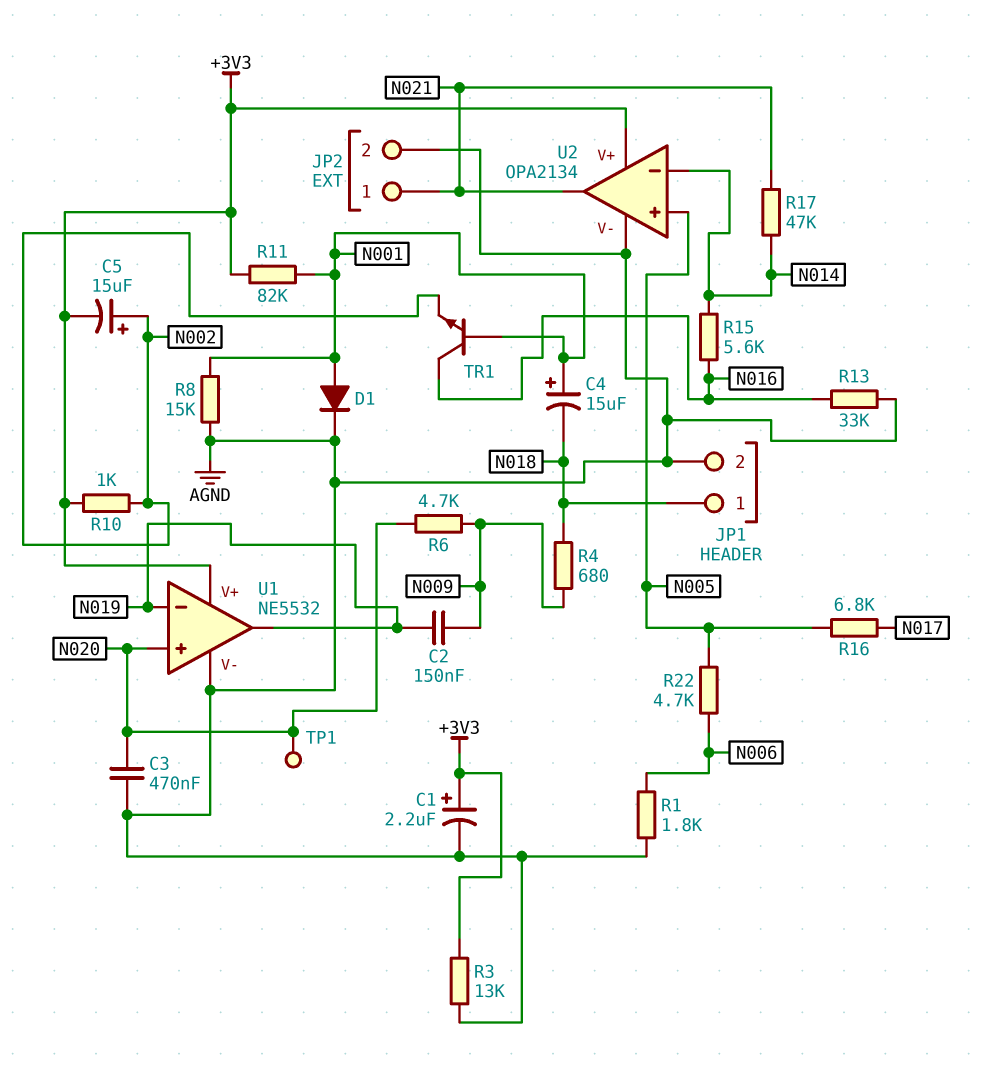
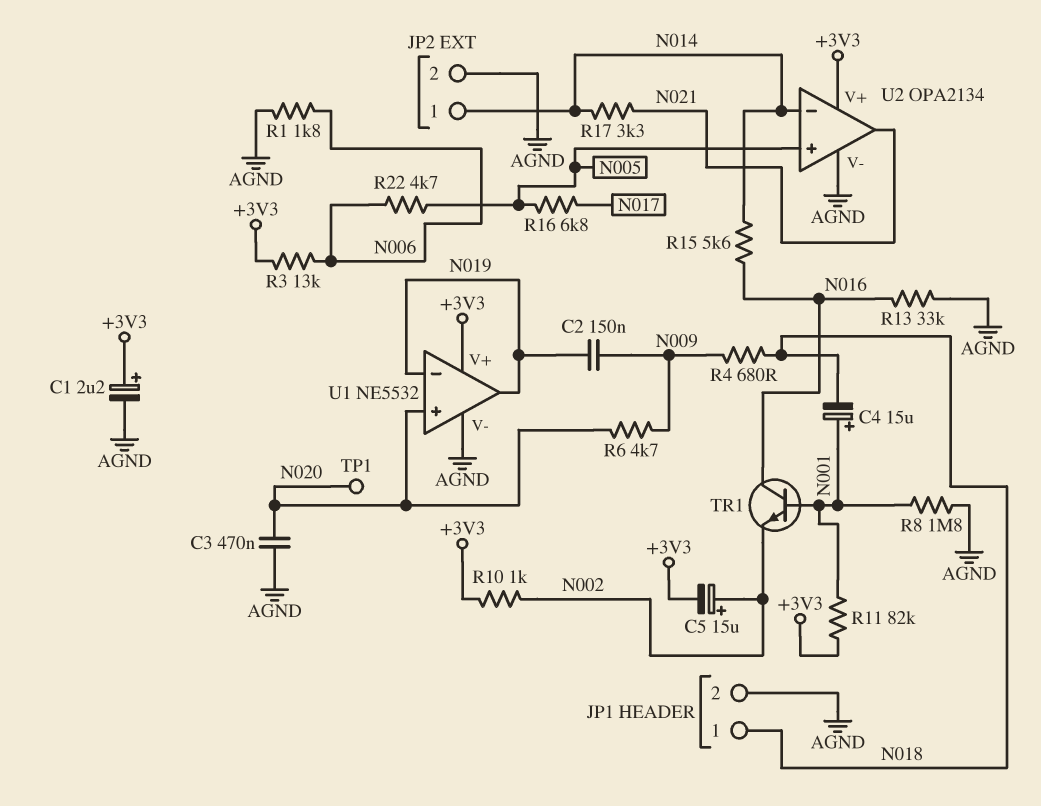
D1: diode (A N001, K AGND) -> none
JP2 pin 1: N021 -> N014
R3: 13k (+3V3, AGND) -> 13k (+3V3, N006)
R8: 15k (AGND, N001) -> 1.8M (AGND, N001)
R17: 47k (N014, N021) -> 3.3k (N014, N021)

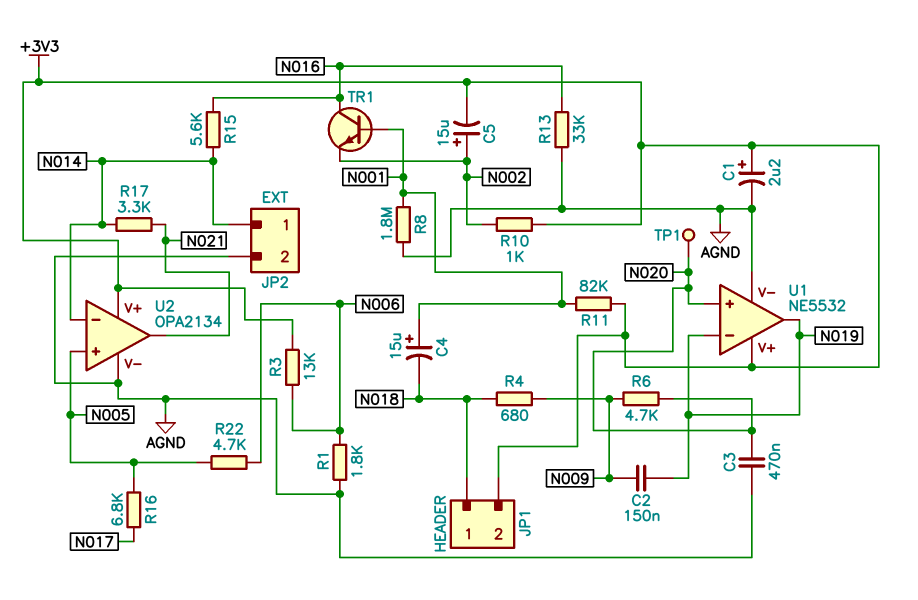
JP1 pin 2: AGND -> +3V3

